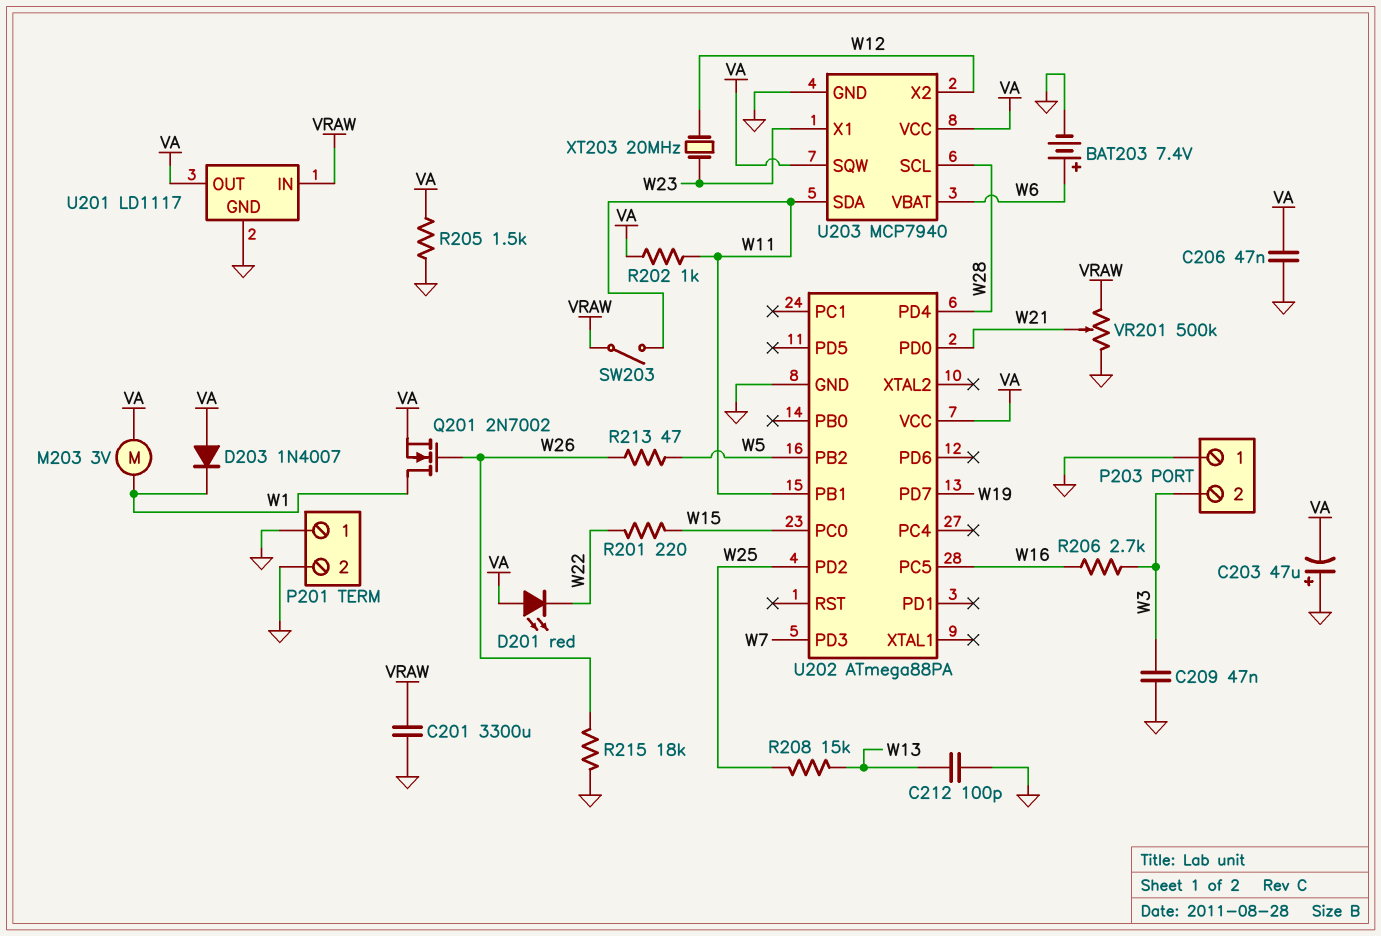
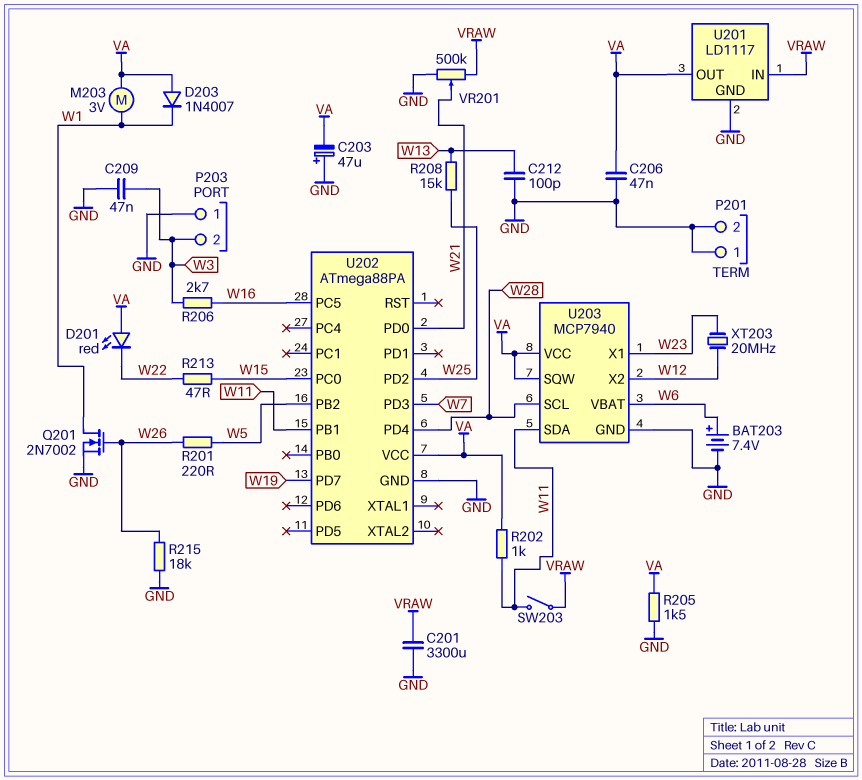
Q201: NMOS 2N7002 (G W26, D W1, S VA) -> NMOS 2N7002 (G W26, D W1, S GND)
R201: 220 (W15, W22) -> 220 (W5, W26)
R213: 47 (W5, W26) -> 47 (W15, W22)

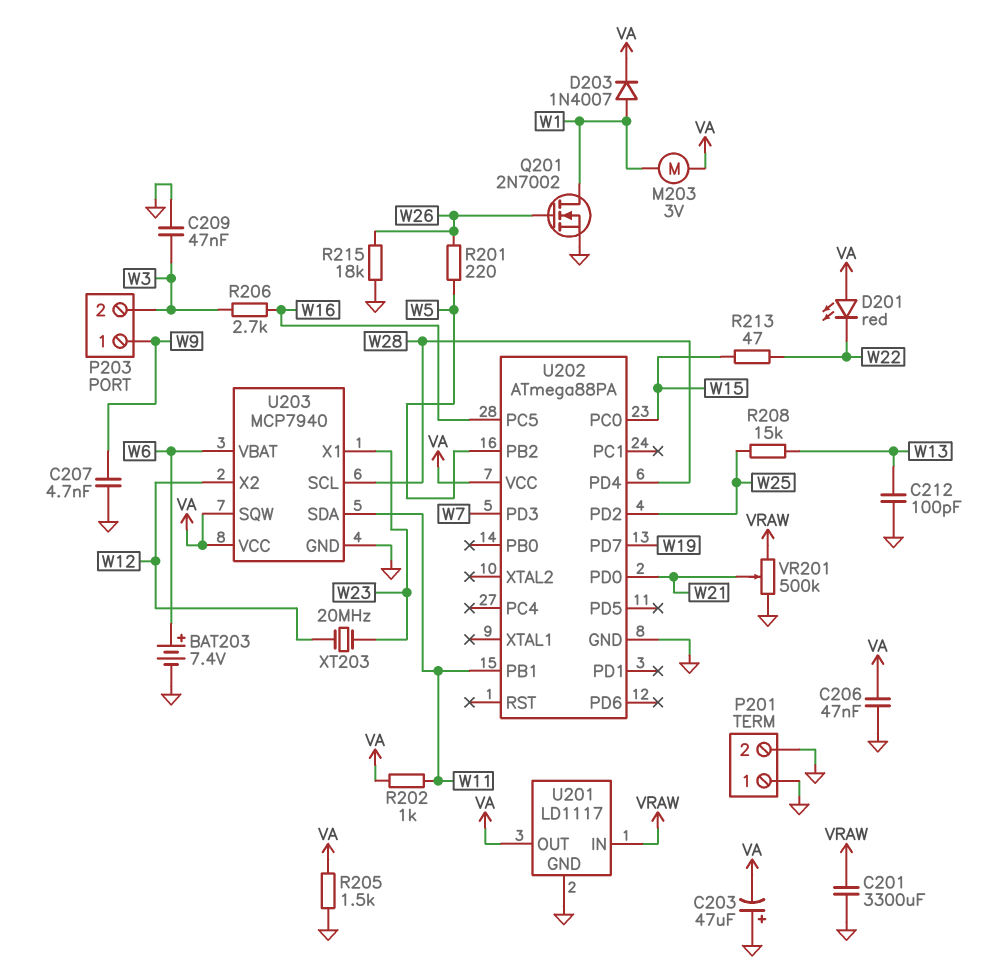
C207: none -> 4.7nF (GND, W9)
D203: diode 1N4007 (A VA, K W1) -> diode 1N4007 (A W1, K VA)
P203 pin 1: GND -> W9
SW203: switch (VRAW, W11) -> none

